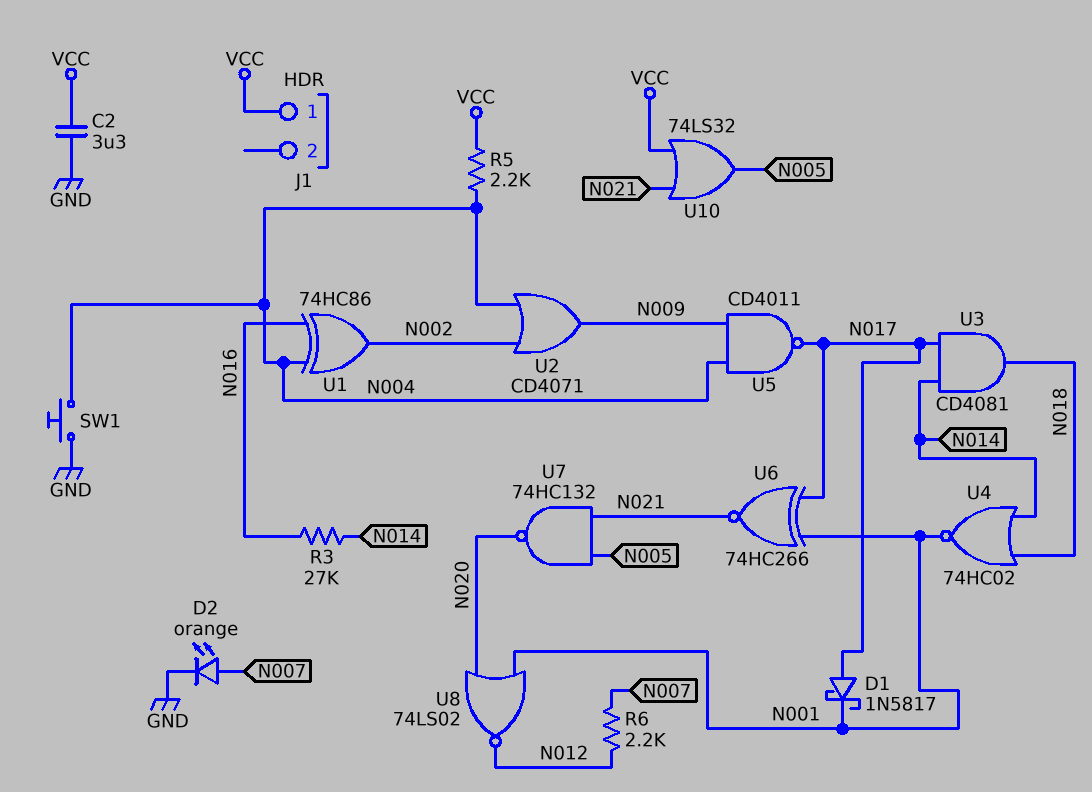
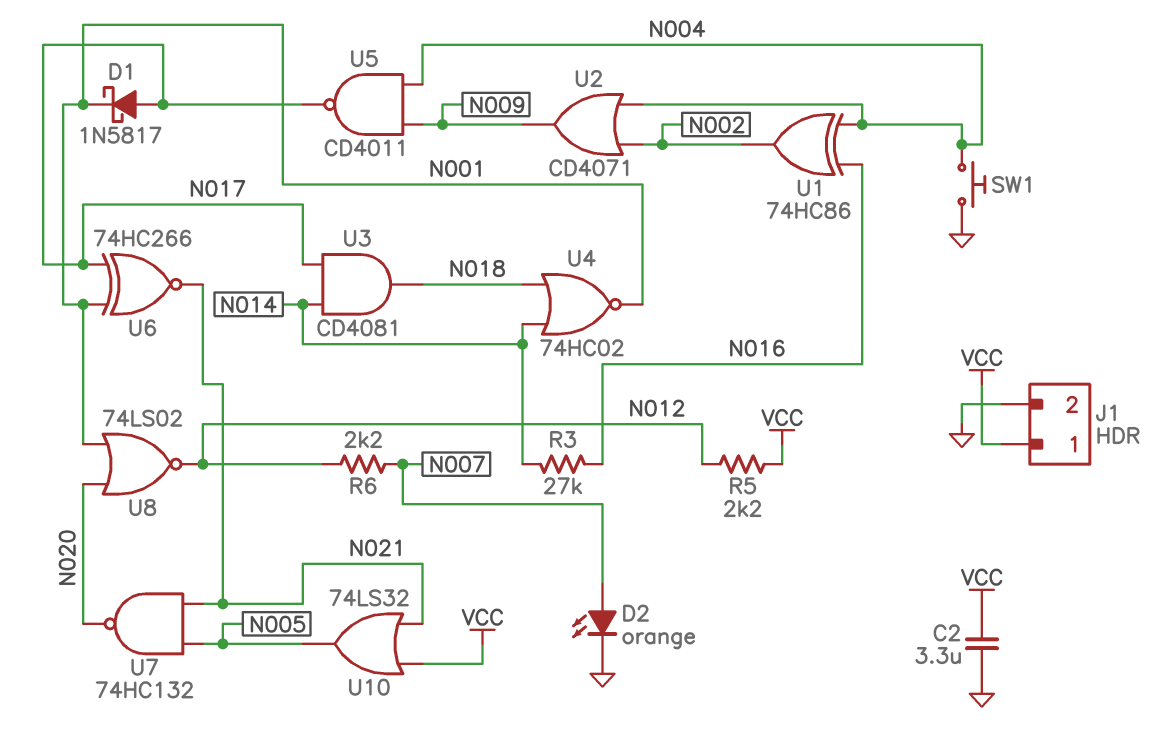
J1 pin 2: none -> GND
R5: 2.2k (N004, VCC) -> 2.2k (N012, VCC)

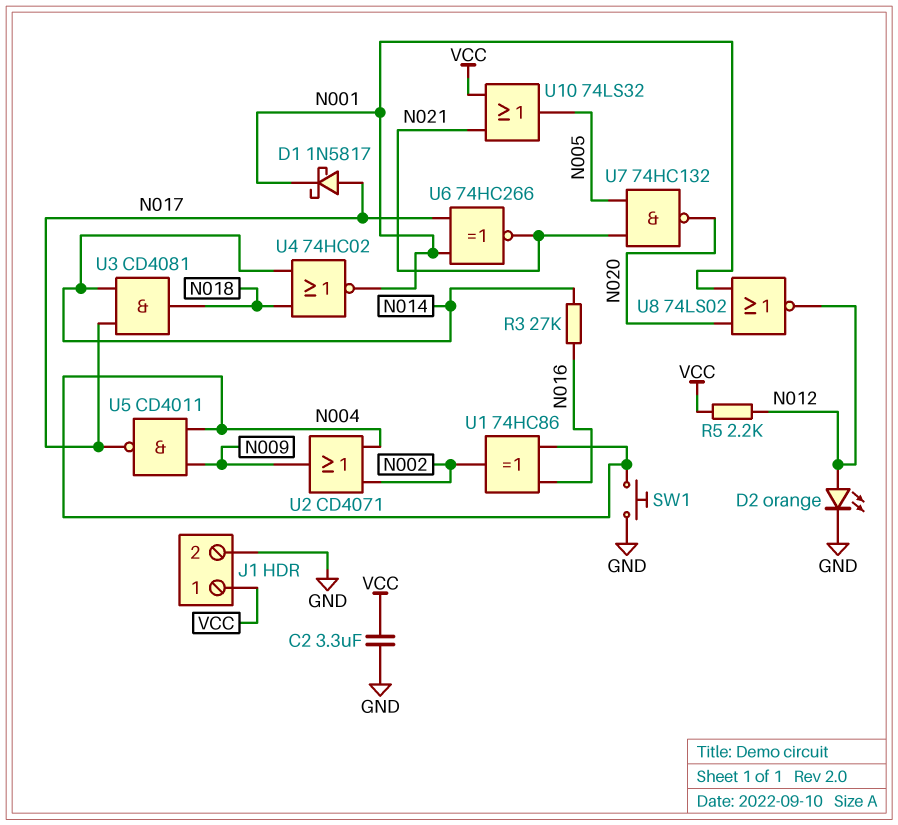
D2: LED orange (A N007, K GND) -> LED orange (A N012, K GND)
R6: 2.2k (N007, N012) -> none

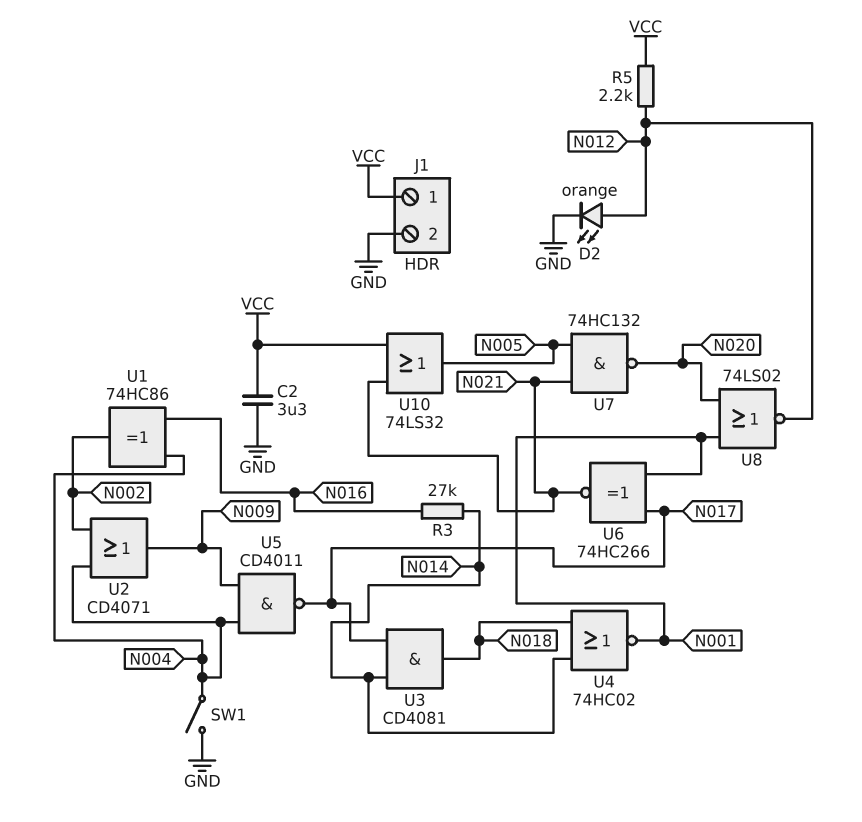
D1: schottky 1N5817 (A N017, K N001) -> none
SW1: button (GND, N004) -> switch (GND, N004)

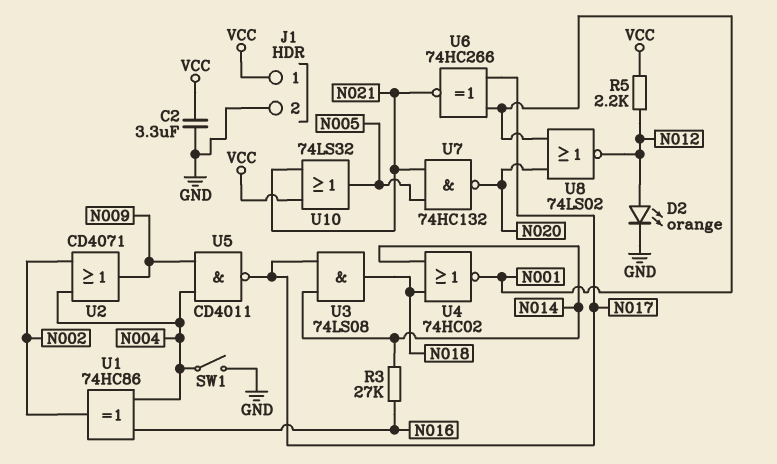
U3: AND CD4081 (in N014, in N017, out N018) -> AND 74LS08 (in N014, in N017, out N018)

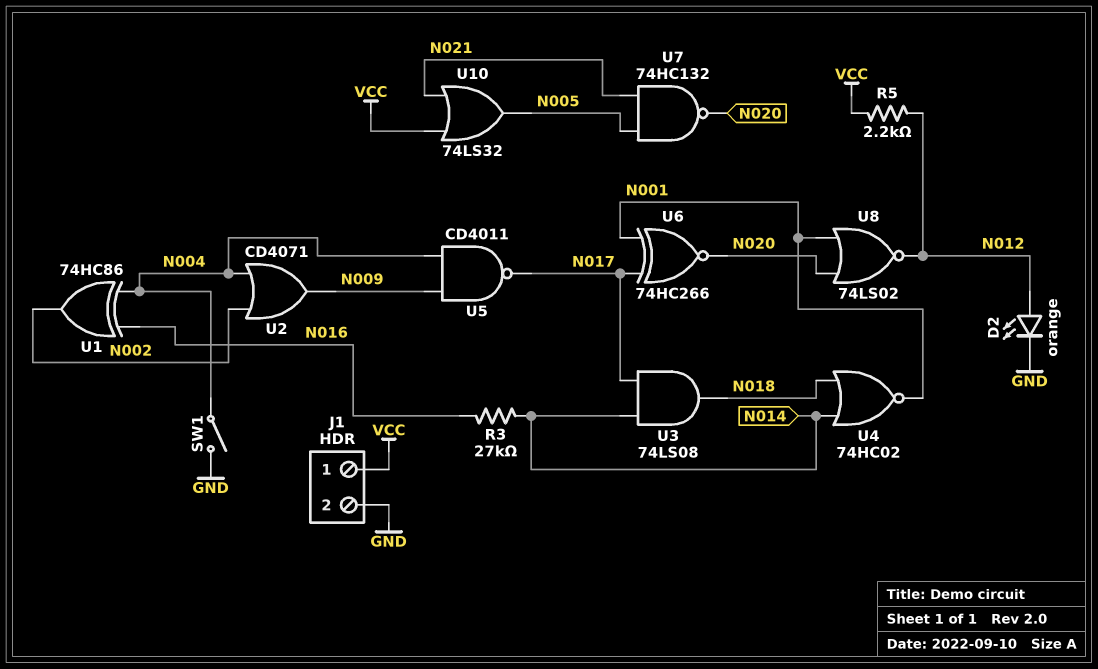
C2: 3.3uF (GND, VCC) -> none
U6: XNOR 74HC266 (in N001, in N017, out N021) -> XNOR 74HC266 (in N001, in N017, out N020)

